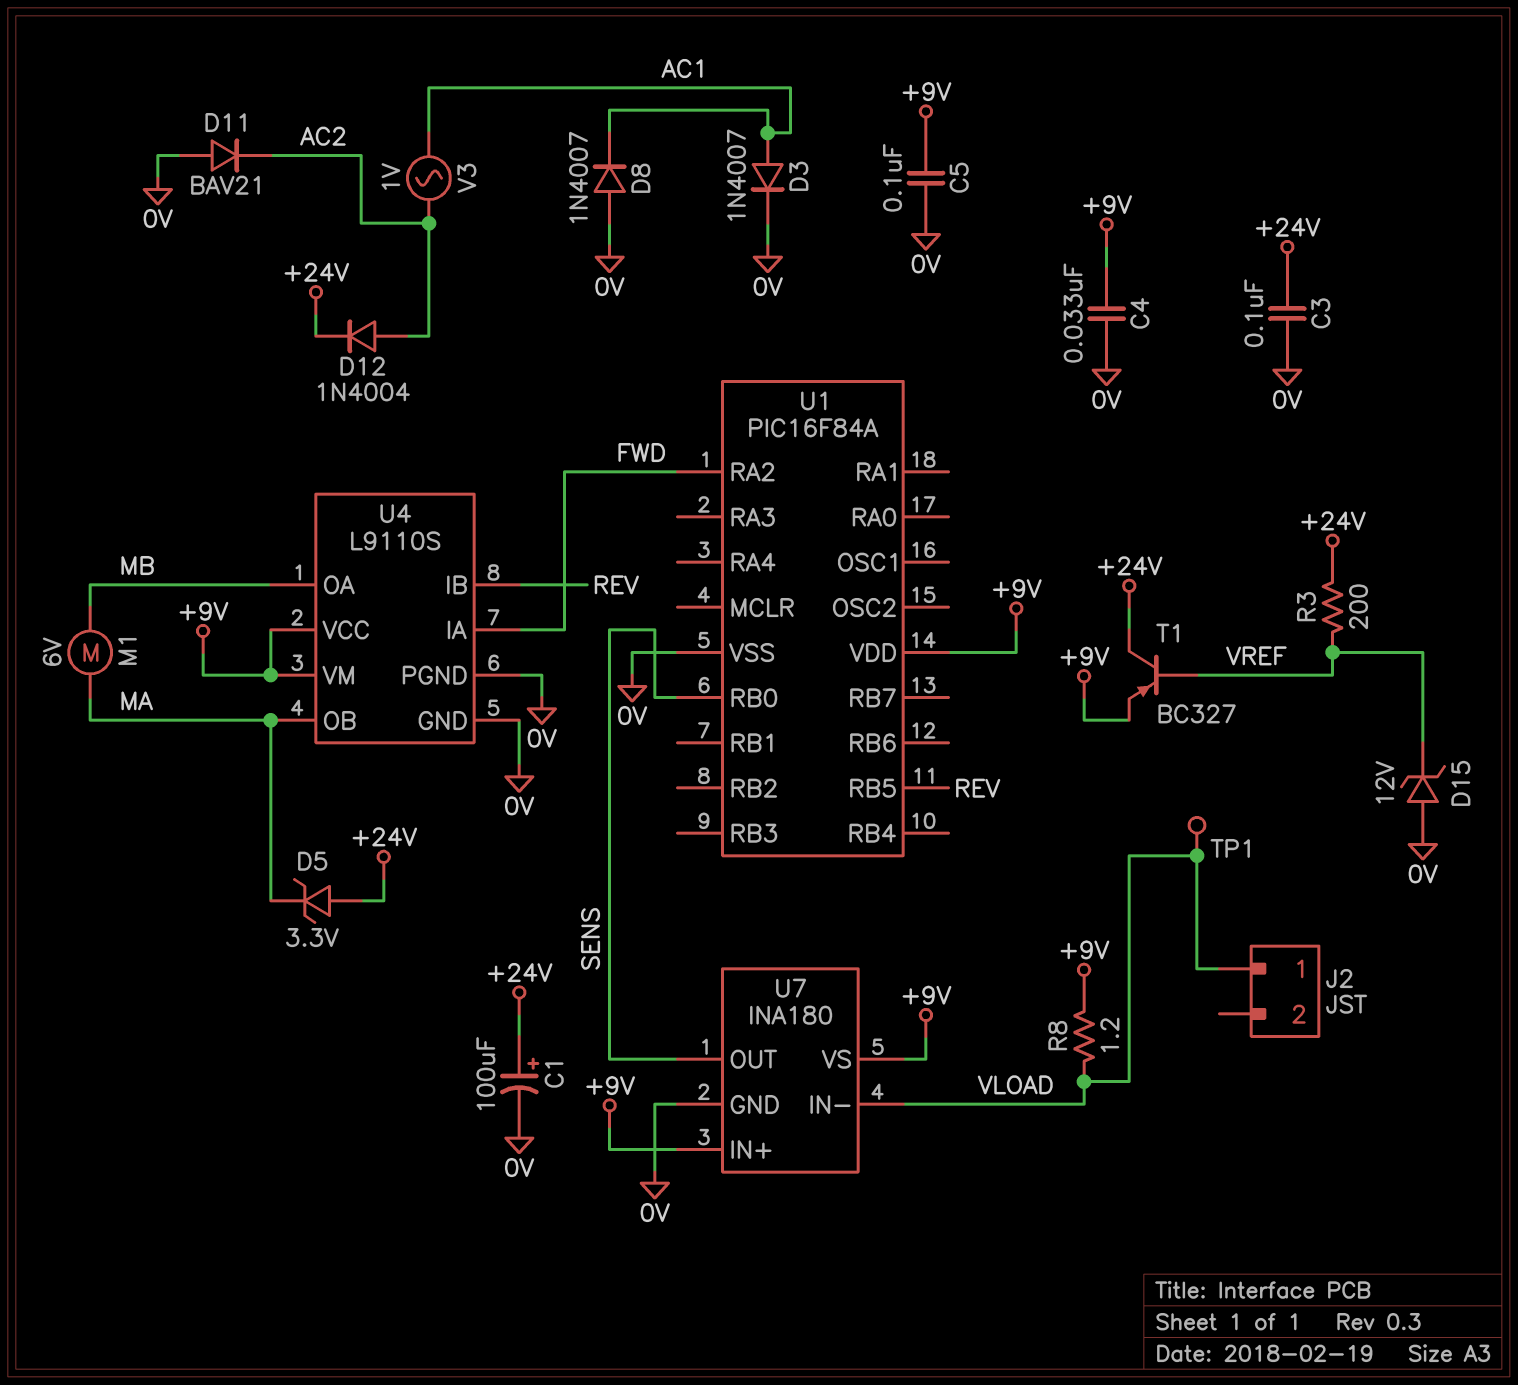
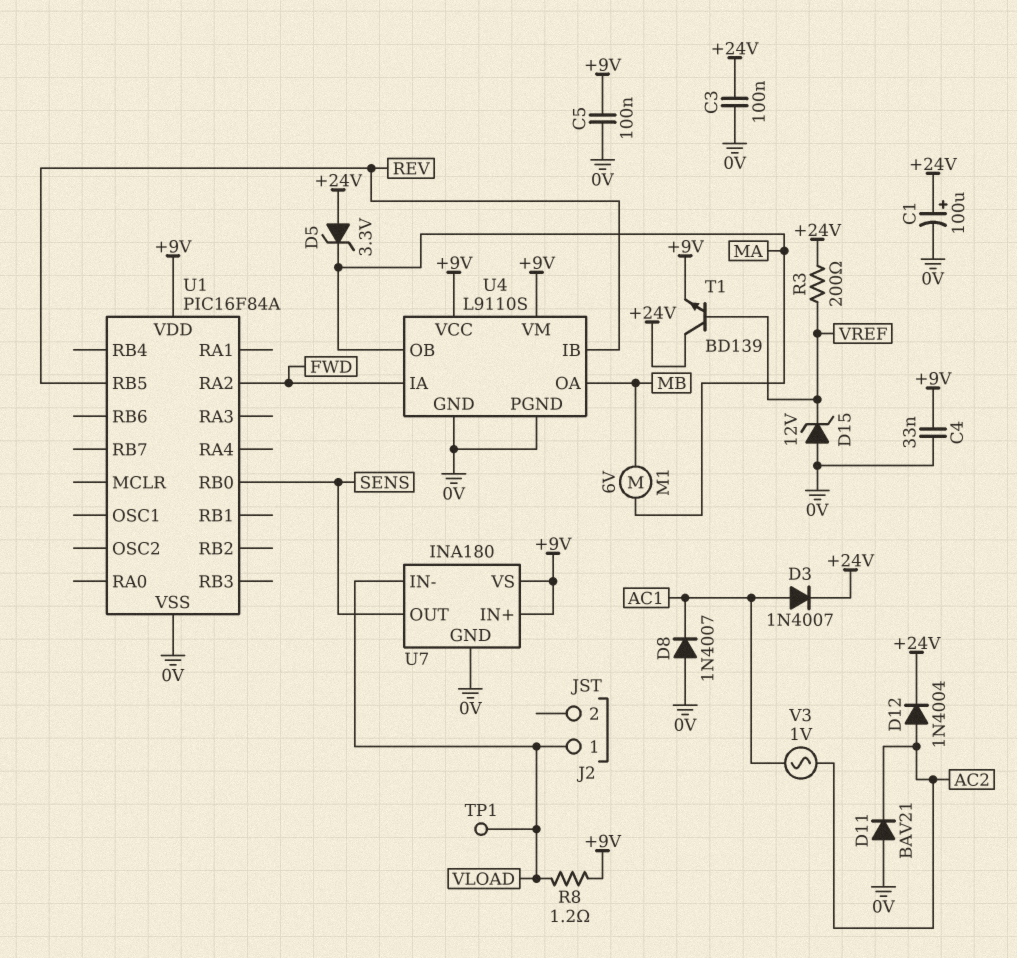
D3: diode 1N4007 (A AC1, K 0V) -> diode 1N4007 (A AC1, K +24V)
T1: PNP BC327 (B VREF, C +24V, E +9V) -> NPN BD139 (B VREF, C +24V, E +9V)

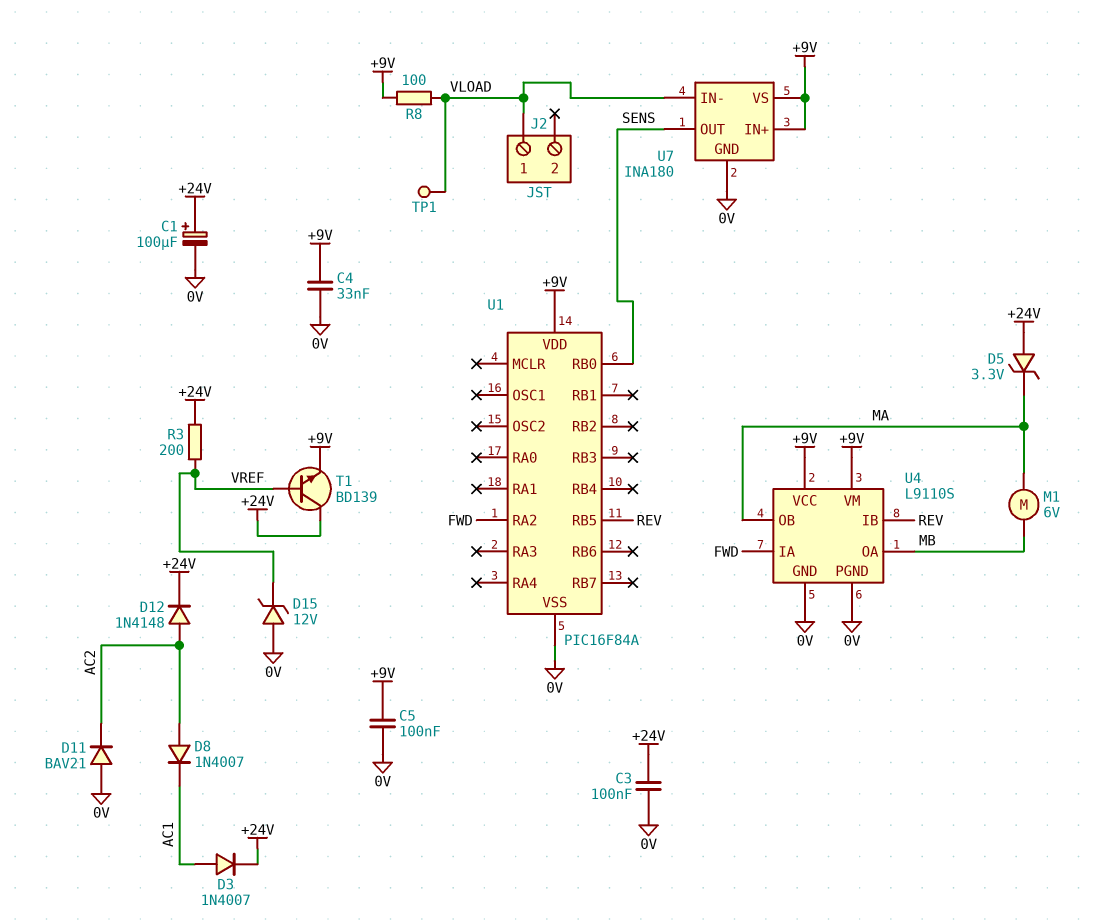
D8: diode 1N4007 (A 0V, K AC1) -> diode 1N4007 (A AC2, K AC1)
D12: diode 1N4004 (A AC2, K +24V) -> diode 1N4148 (A AC2, K +24V)
R8: 1.2 (+9V, VLOAD) -> 100 (+9V, VLOAD)
V3: AC 1V (AC1, AC2) -> none

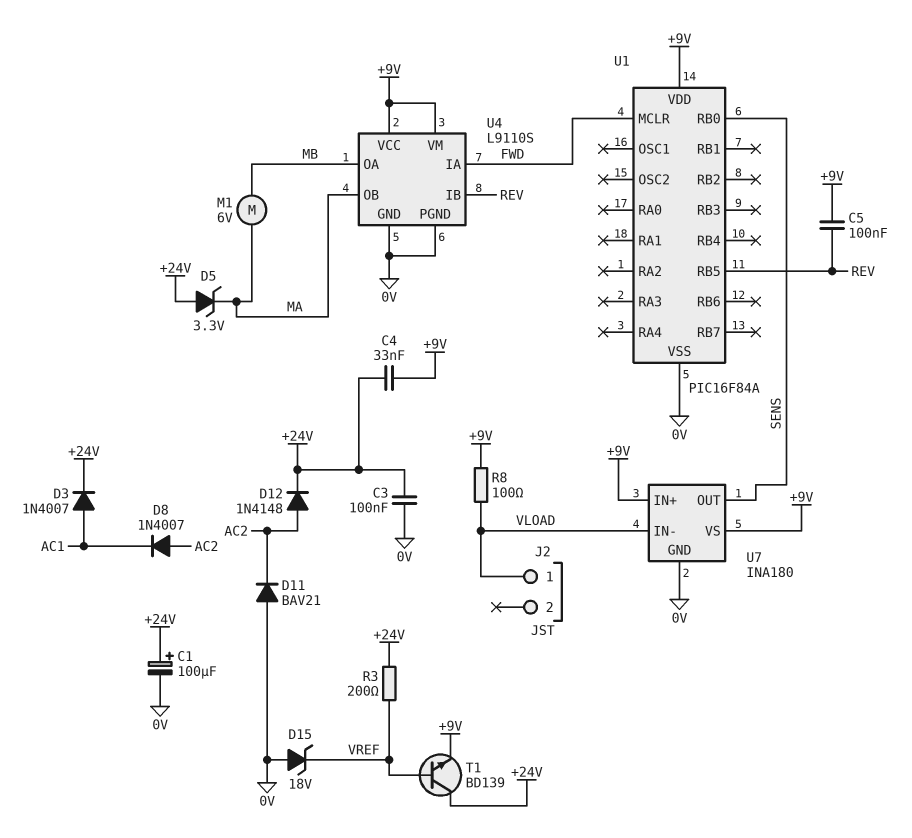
C4: 33nF (+9V, 0V) -> 33nF (+9V, +24V)
C5: 100nF (+9V, 0V) -> 100nF (+9V, REV)
D15: zener 12V (A 0V, K VREF) -> zener 18V (A 0V, K VREF)
TP1: test point (VLOAD) -> none
U1 pin MCLR: none -> FWD
U1 pin RA2: FWD -> none

